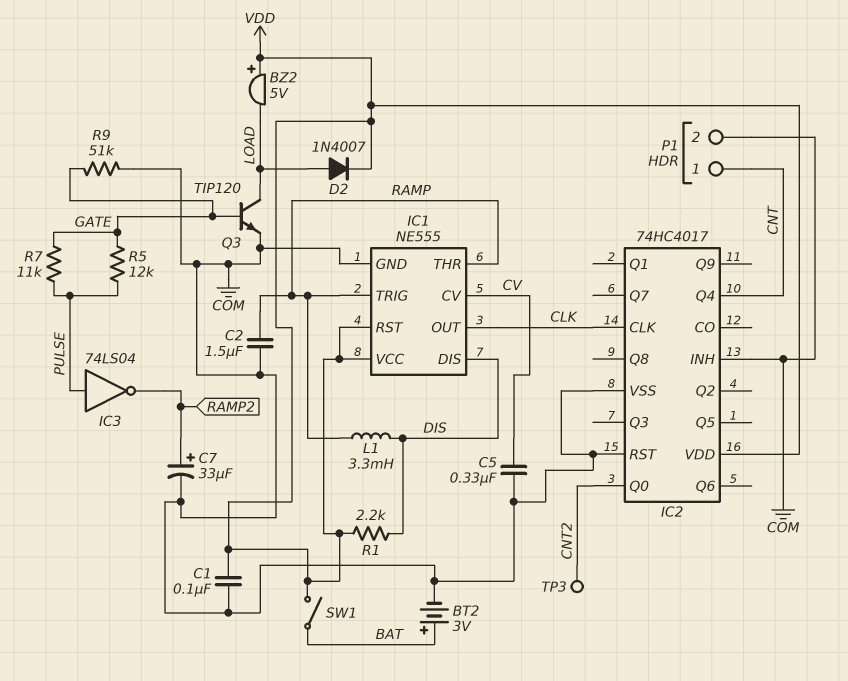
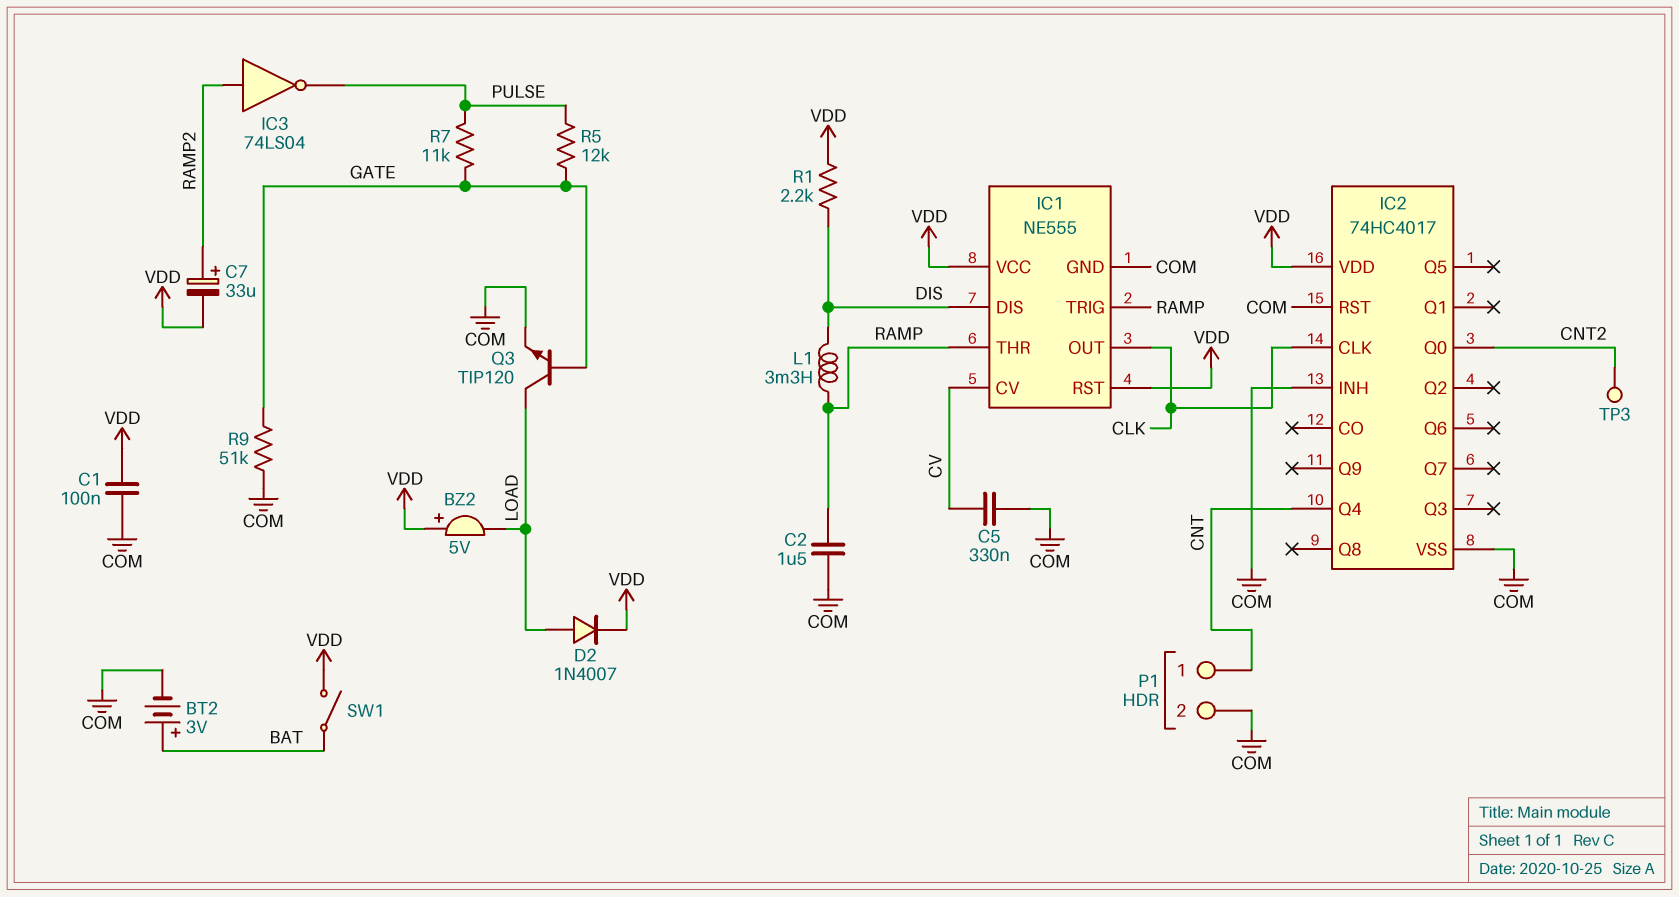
C7: 33uF (plus RAMP2, minus COM) -> 33uF (plus RAMP2, minus VDD)
IC3: NOT 74LS04 (in PULSE, out RAMP2) -> NOT 74LS04 (in RAMP2, out PULSE)

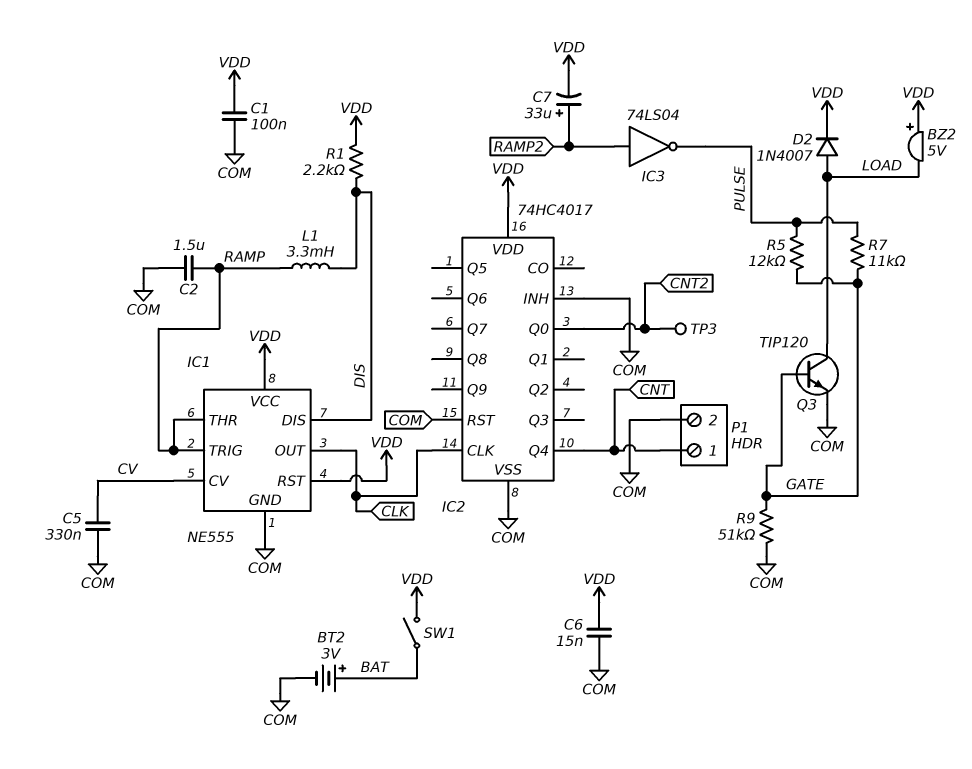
C6: none -> 15nF (COM, VDD)

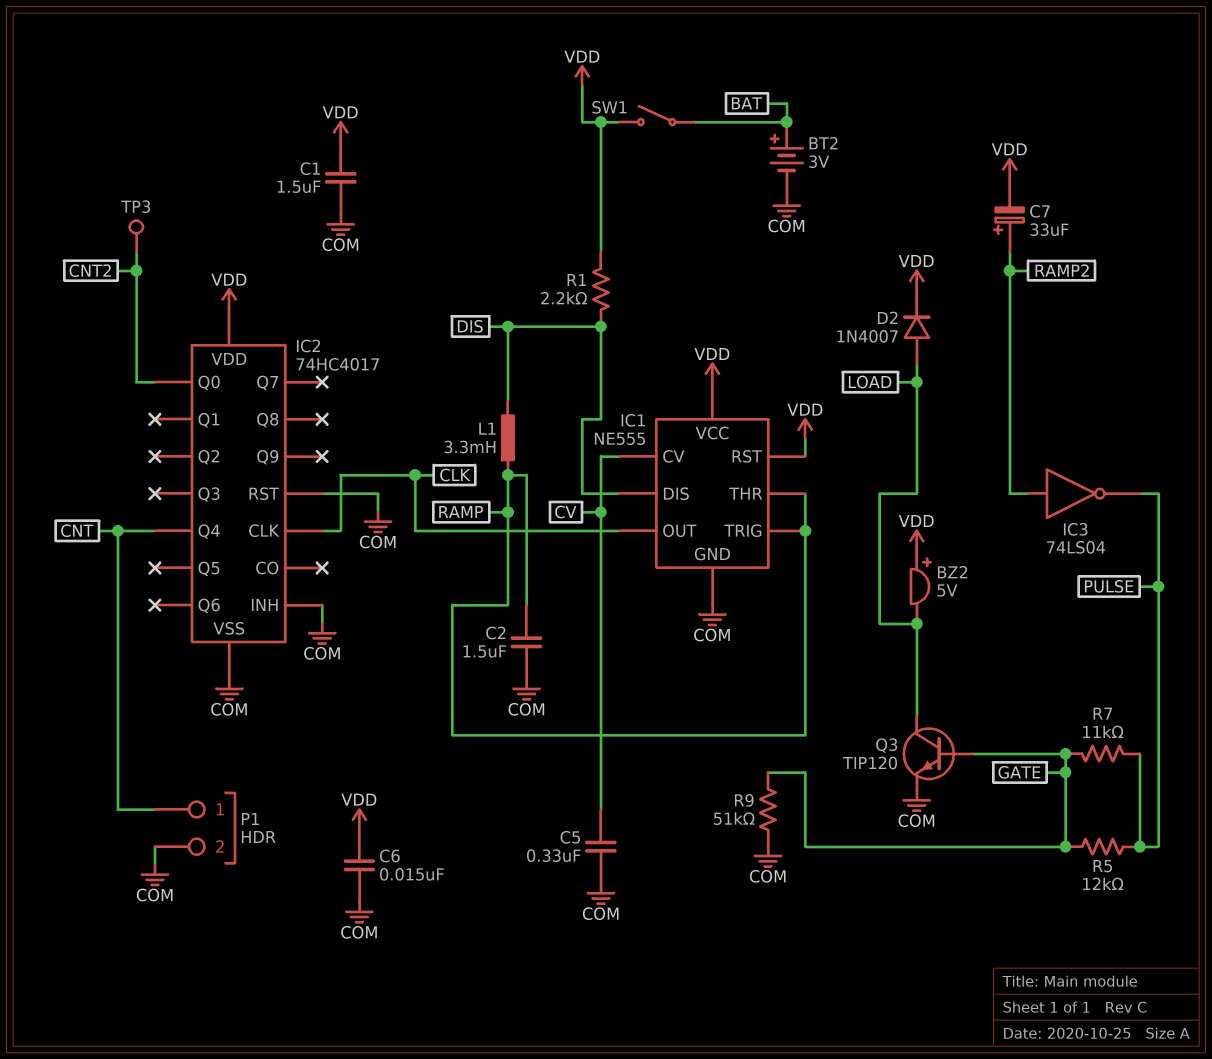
C1: 100nF (COM, VDD) -> 1.5uF (COM, VDD)

